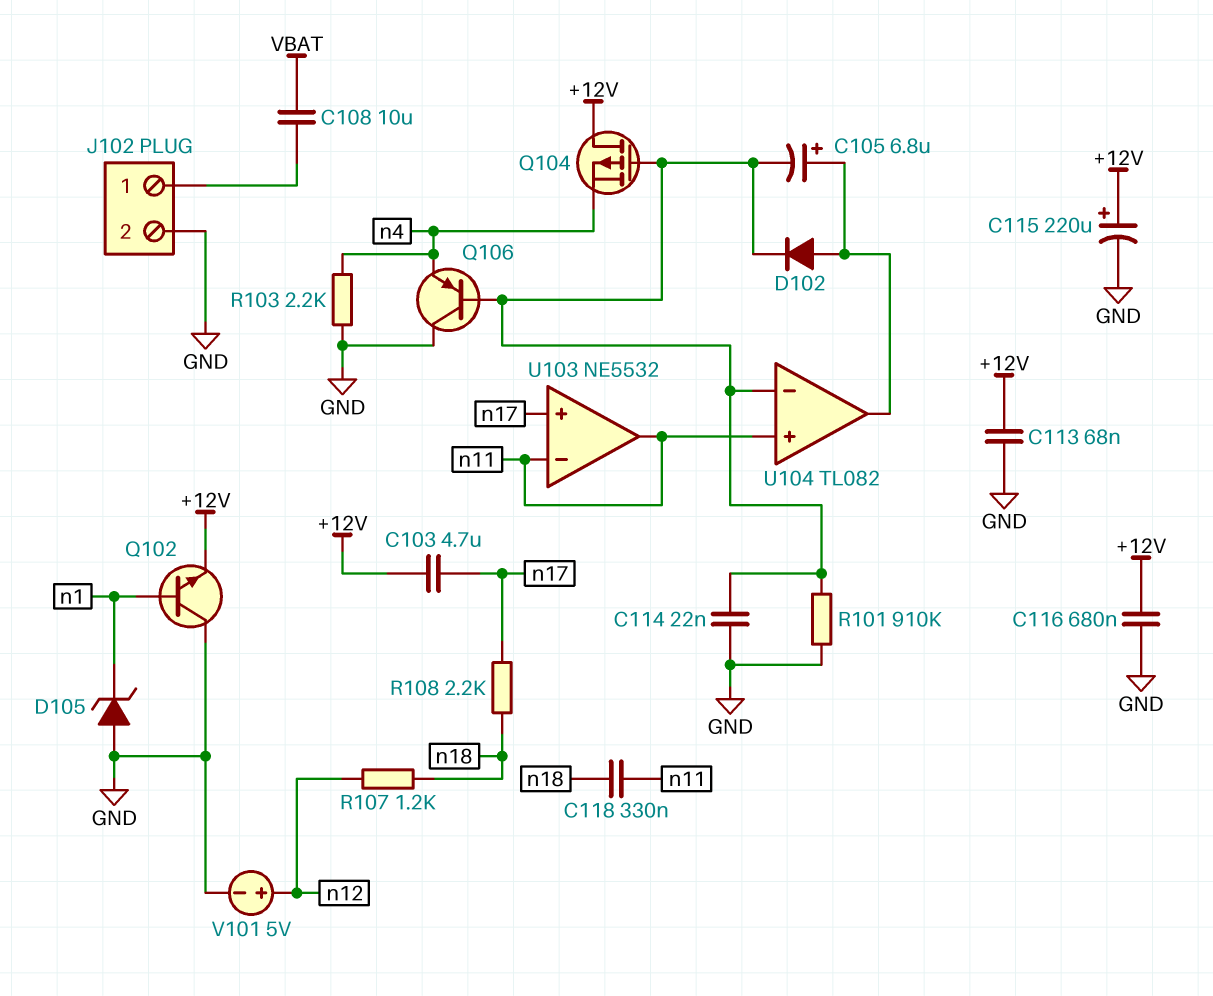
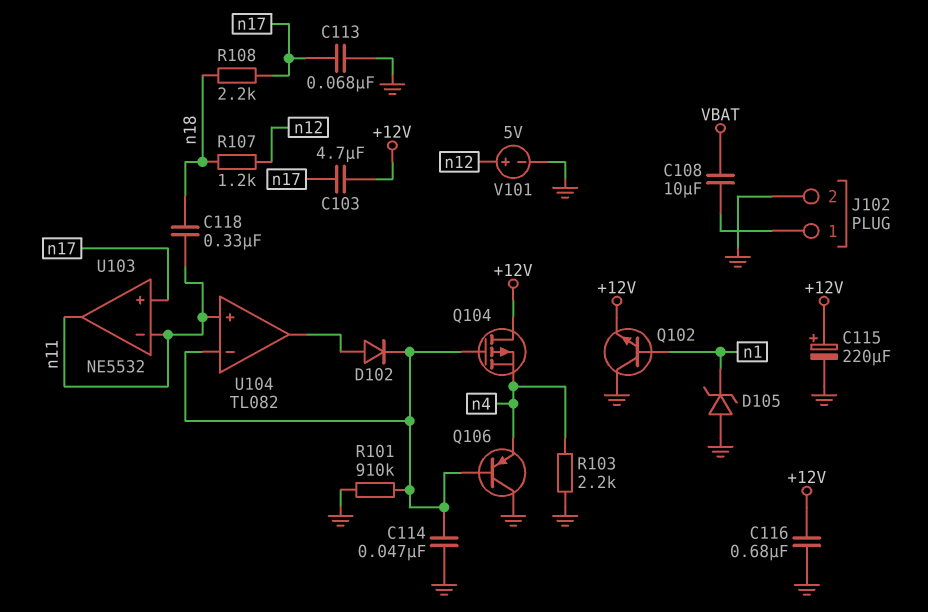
C105: 6.8uF (plus U104/out, minus U104/in-) -> none
C113: 68nF (+12V, GND) -> 68nF (GND, n17)
C114: 22nF (GND, U104/in-) -> 47nF (GND, U104/in-)

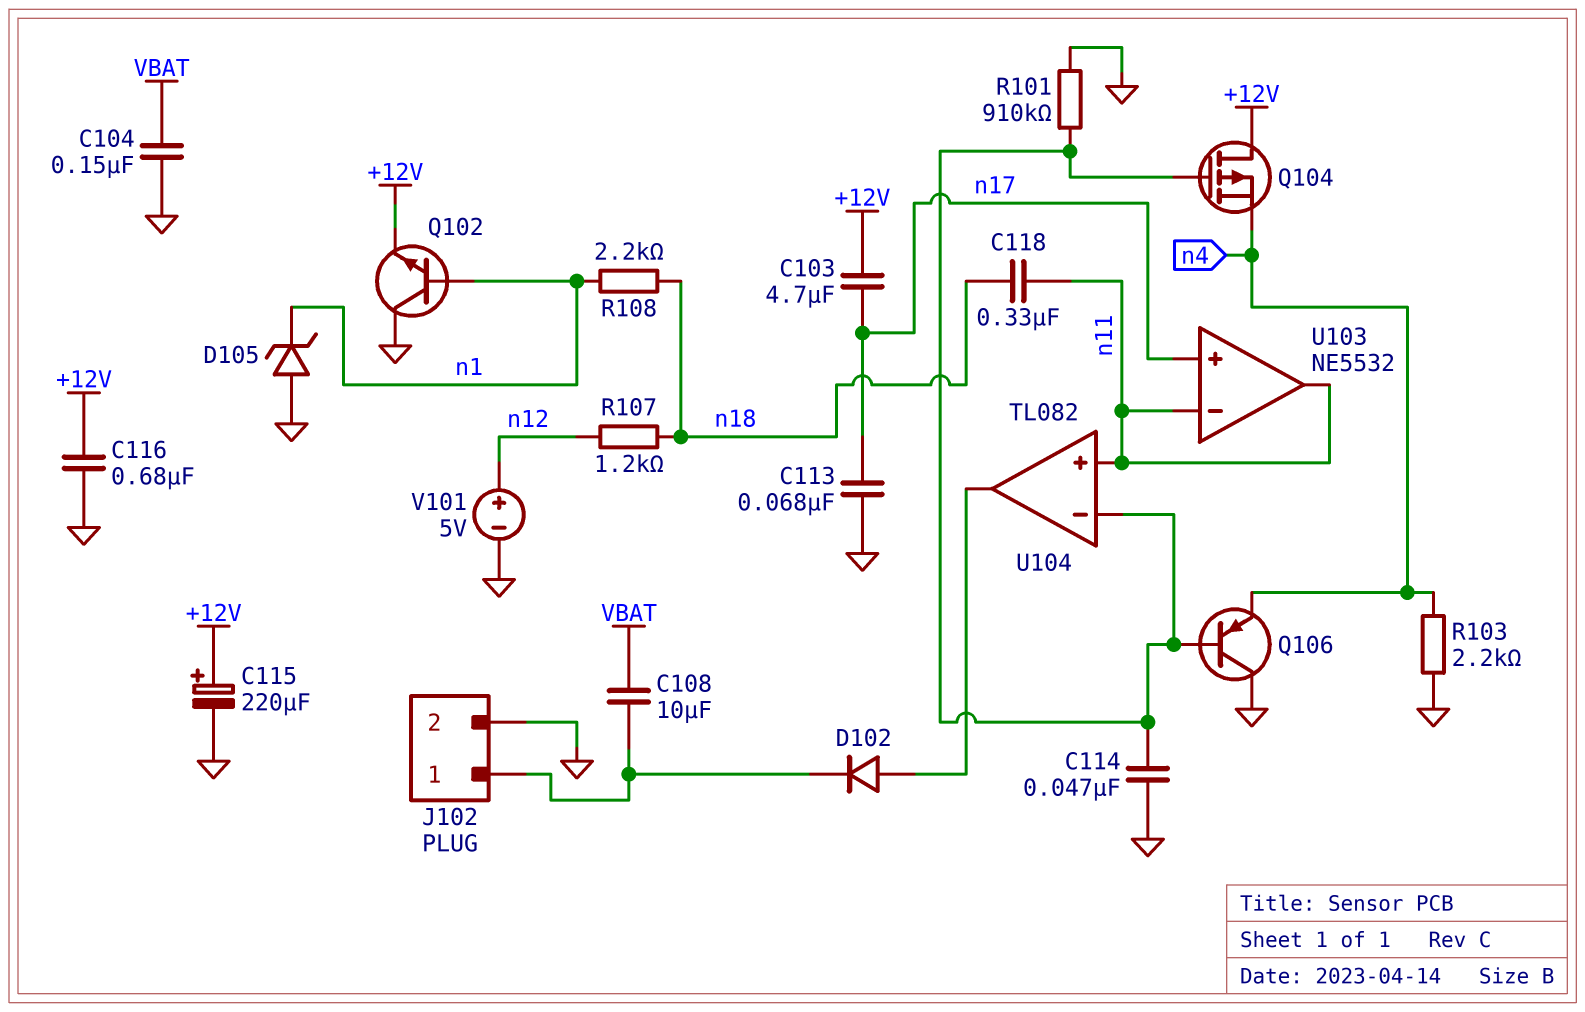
C104: none -> 150nF (GND, VBAT)
D102: diode (A U104/out, K U104/in-) -> diode (A U104/out, K J102/1)
R108: 2.2k (n17, n18) -> 2.2k (n1, n18)

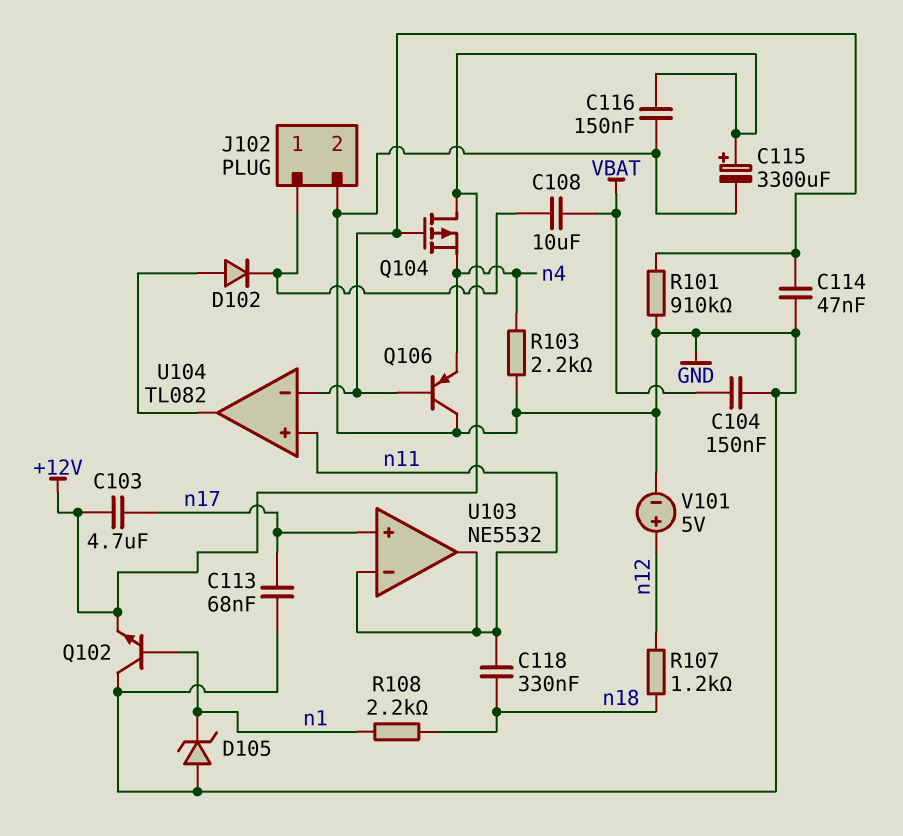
C115: 220uF (plus +12V, minus GND) -> 3300uF (plus +12V, minus GND)
C116: 680nF (+12V, GND) -> 150nF (+12V, GND)

